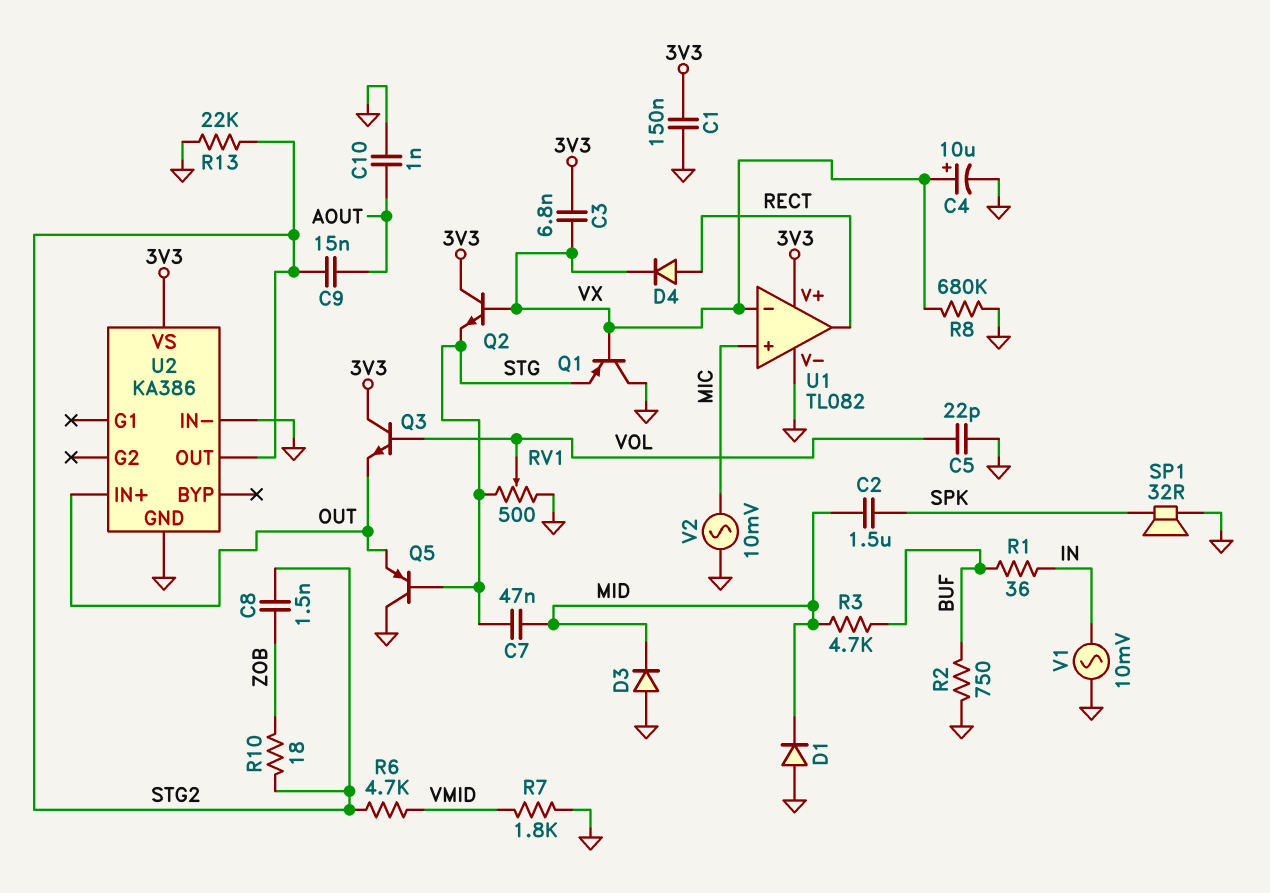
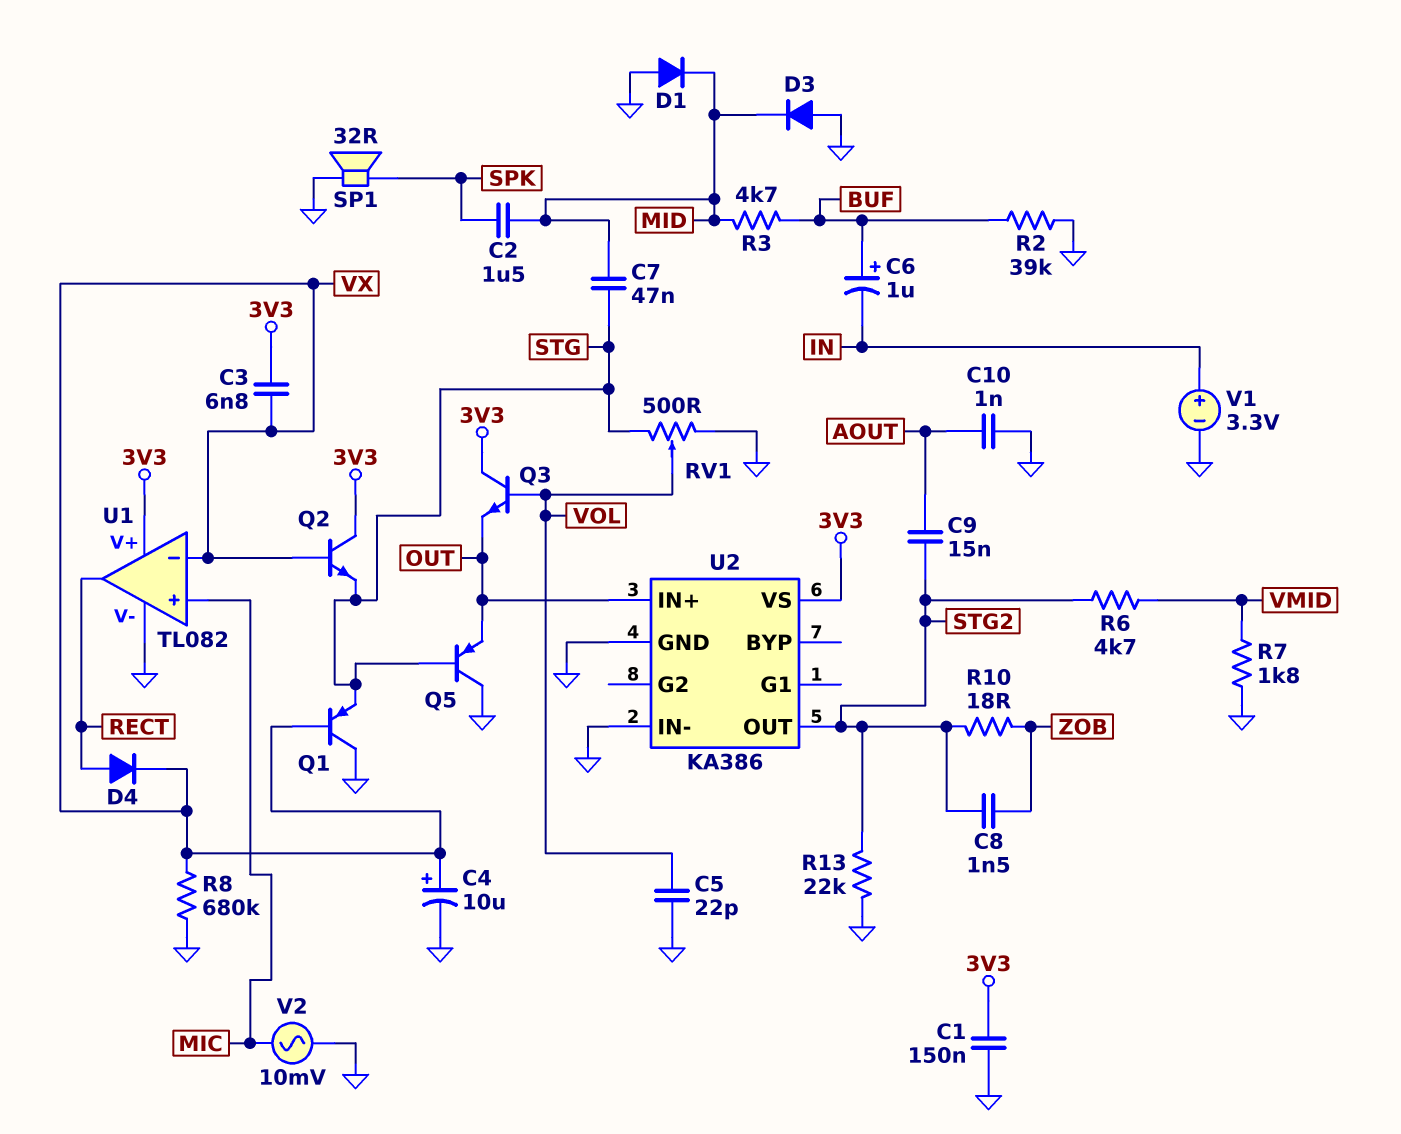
C6: none -> 1uF (plus BUF, minus IN)
R1: 36 (BUF, IN) -> none
R2: 750 (BUF, GND) -> 39k (BUF, GND)
V1: AC 10mV (GND, IN) -> 3.3V (plus IN, minus GND)

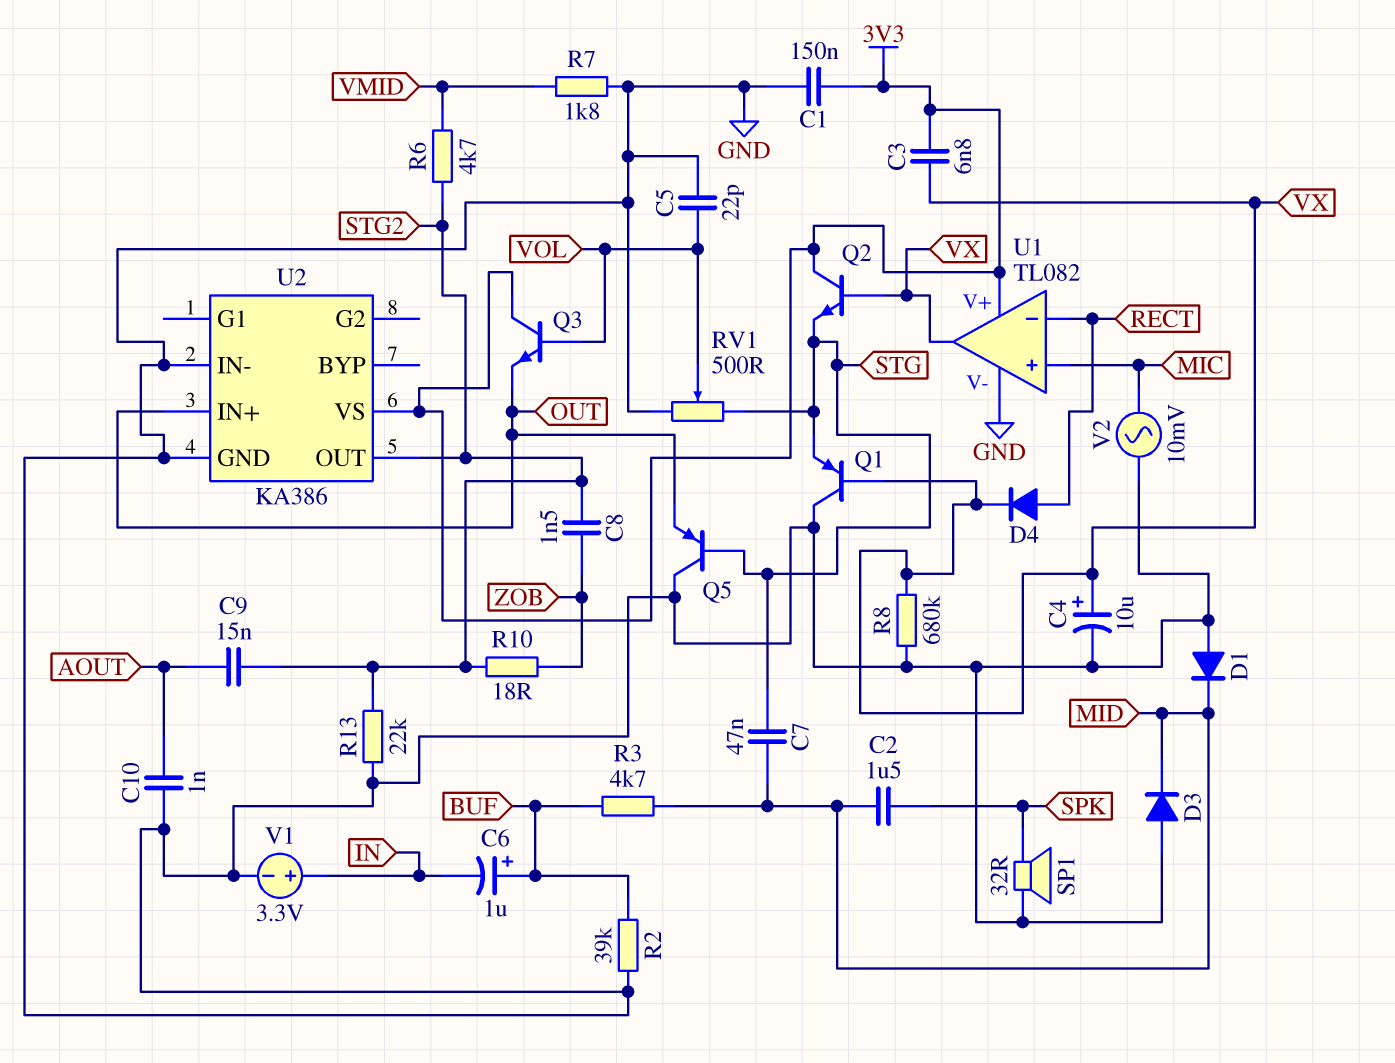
U1 pin in-: VX -> RECT
U1 pin out: RECT -> VX

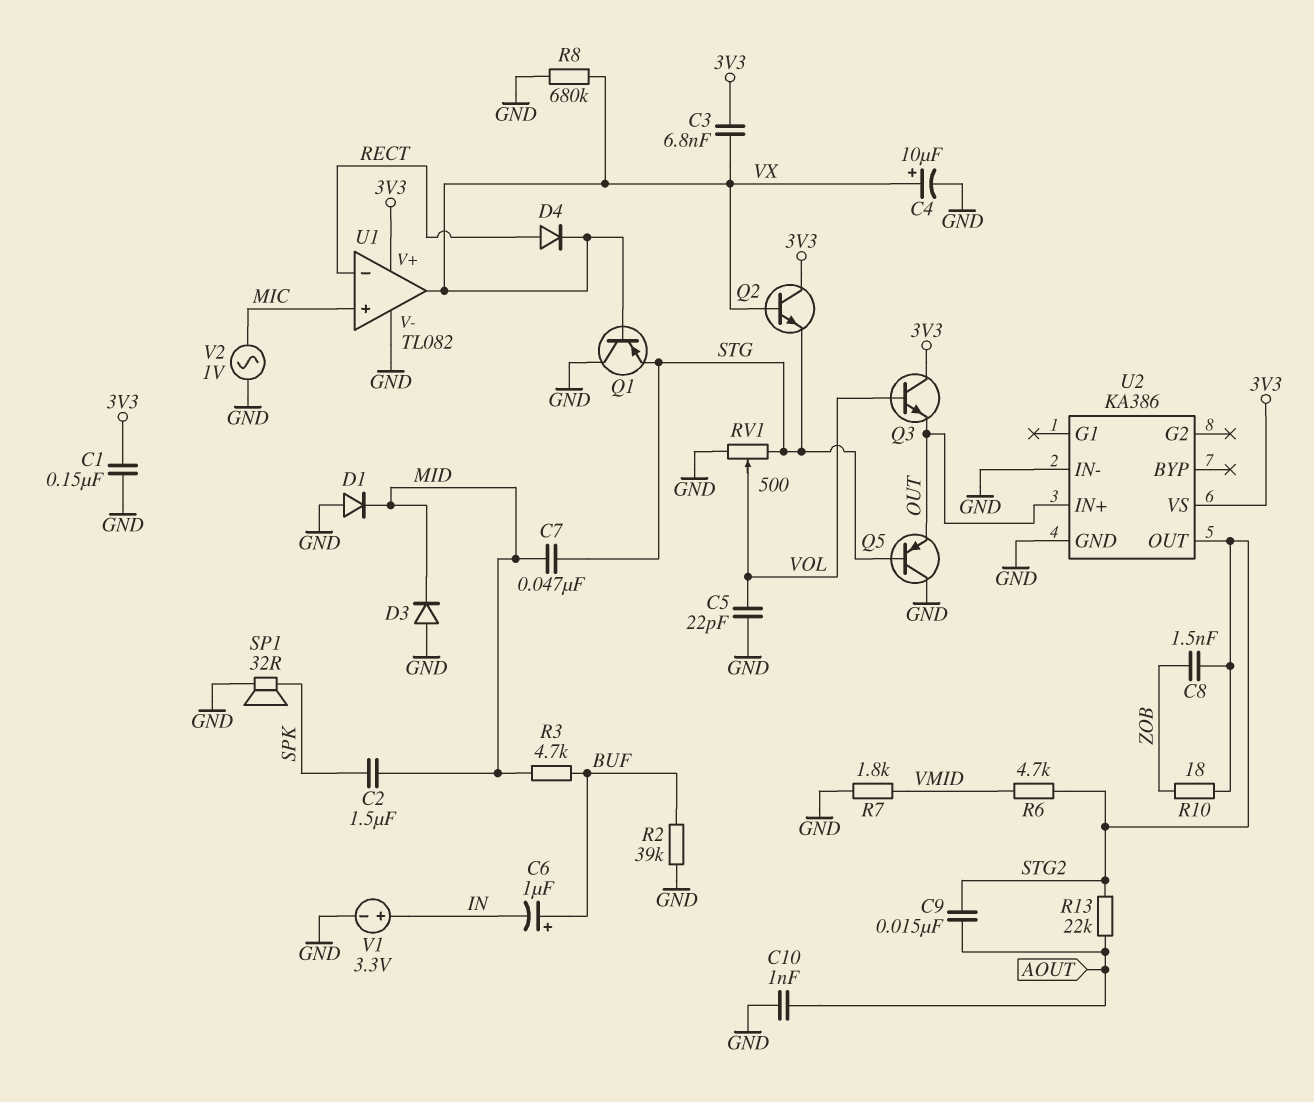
R13: 22k (GND, STG2) -> 22k (AOUT, STG2)
V2: AC 10mV (GND, MIC) -> AC 1V (GND, MIC)

